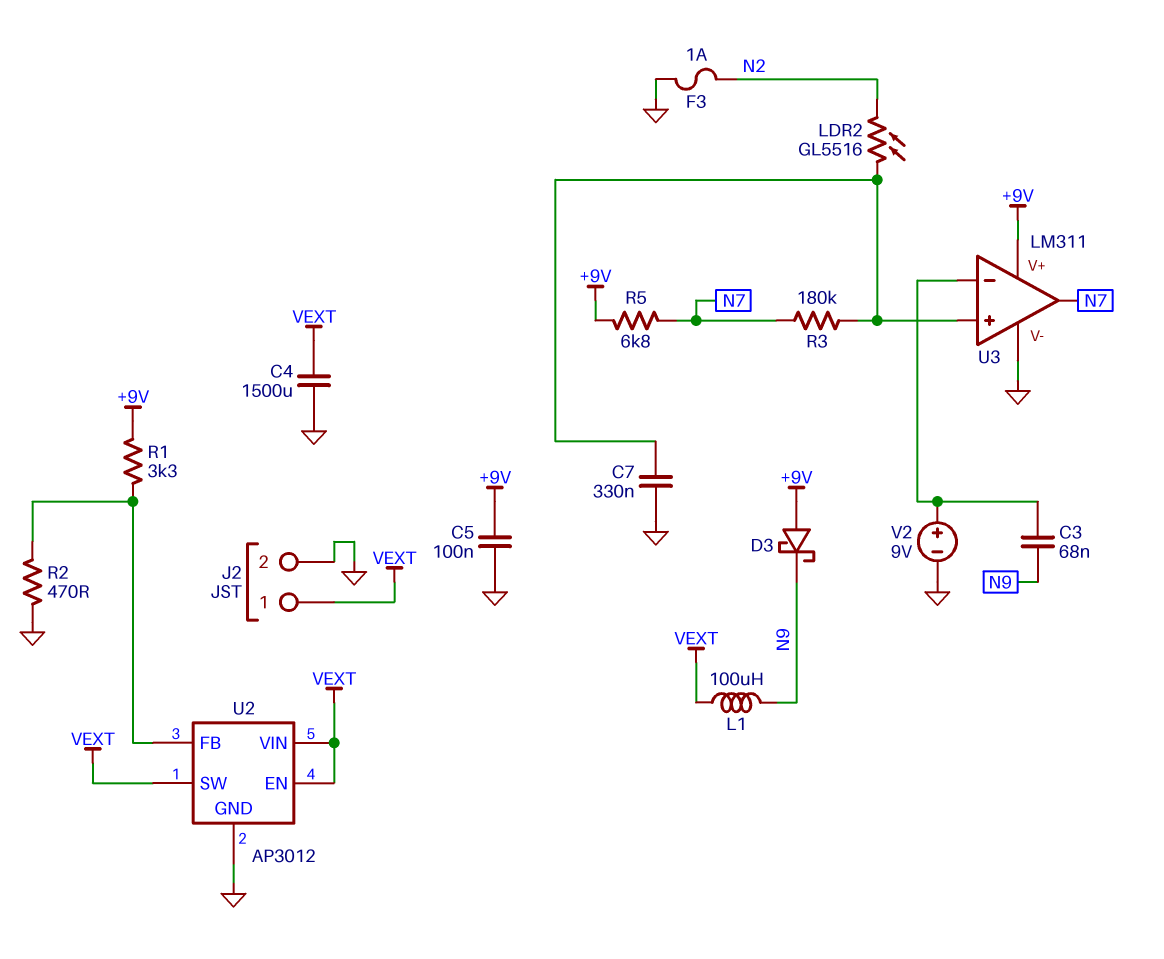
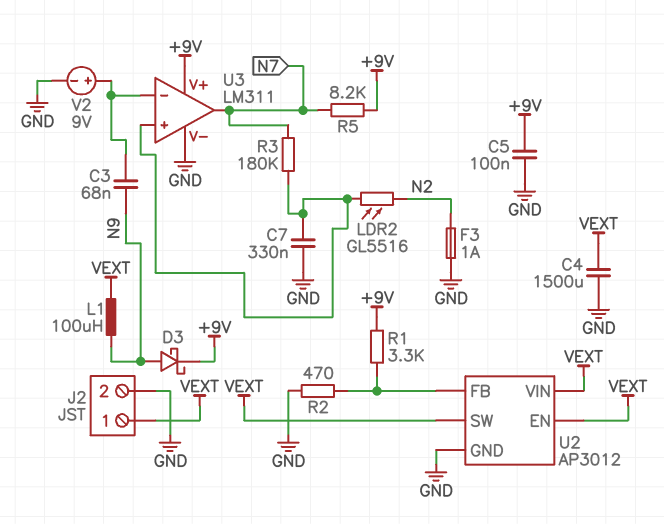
D3: schottky (A +9V, K N9) -> schottky (A N9, K +9V)
R5: 6.8k (+9V, N7) -> 8.2k (+9V, N7)

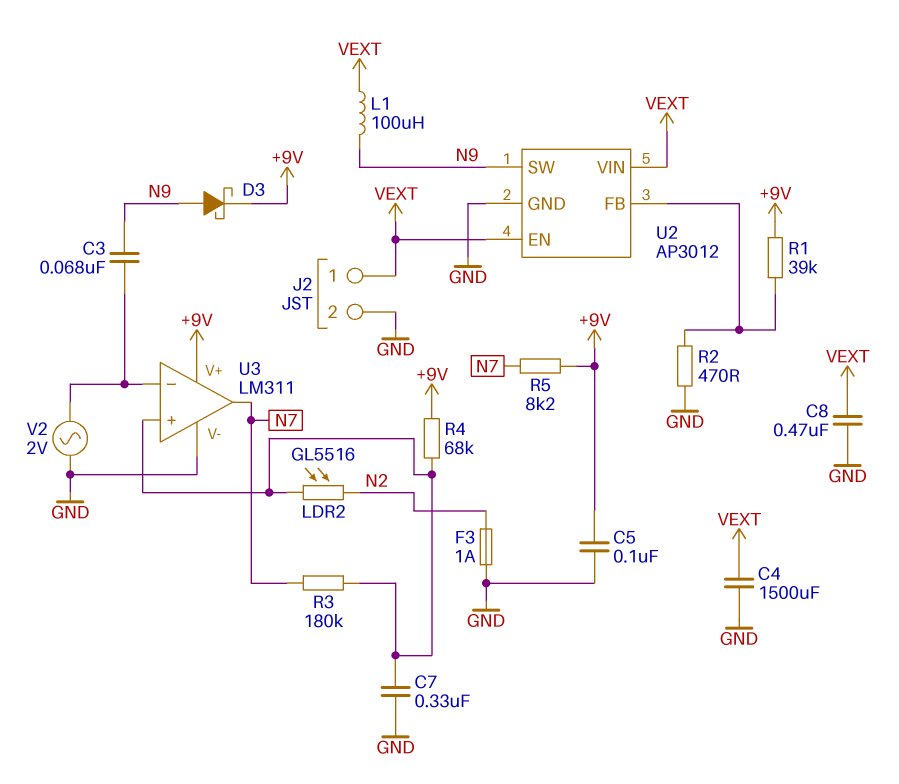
C8: none -> 470nF (GND, VEXT)
R1: 3.3k (+9V, U2/FB) -> 39k (+9V, U2/FB)
R4: none -> 68k (+9V, U3/in+)
U2 pin SW: VEXT -> N9
V2: 9V (plus U3/in-, minus GND) -> AC 2V (GND, U3/in-)

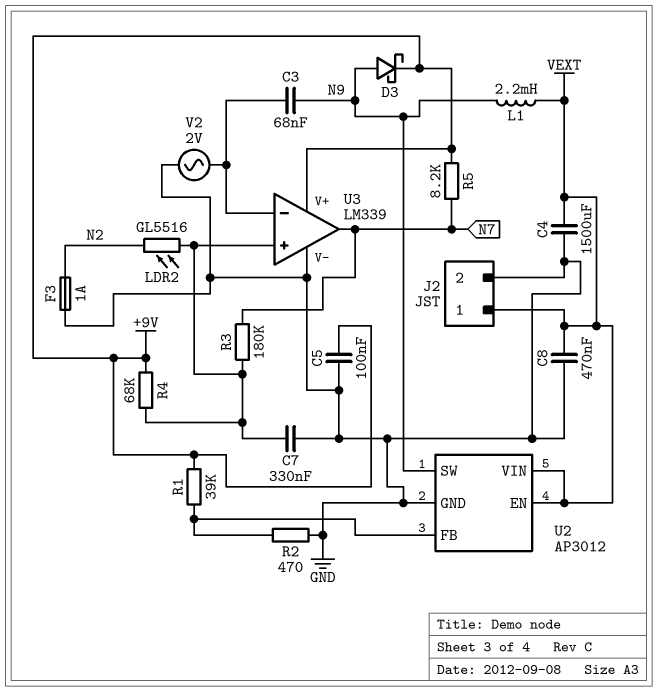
L1: 100uH (N9, VEXT) -> 2.2mH (N9, VEXT)
U3: LM311 -> LM339

